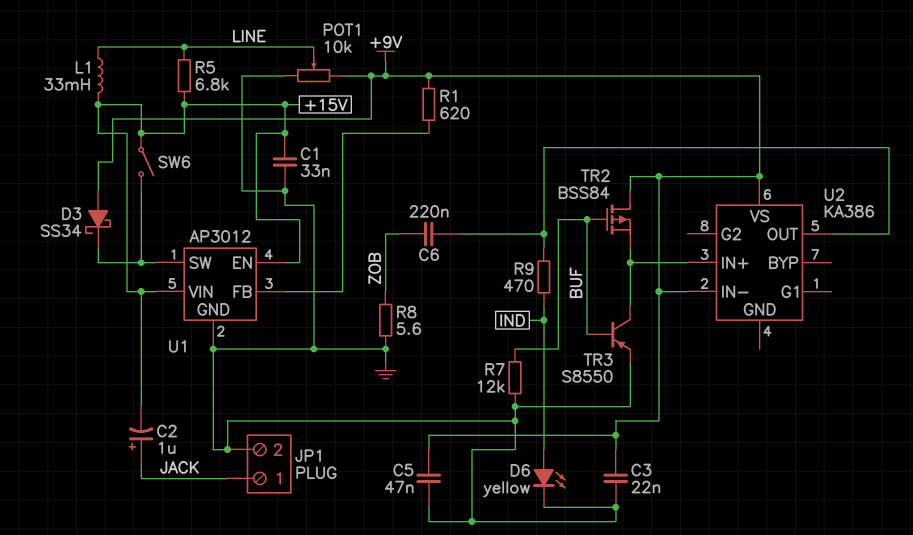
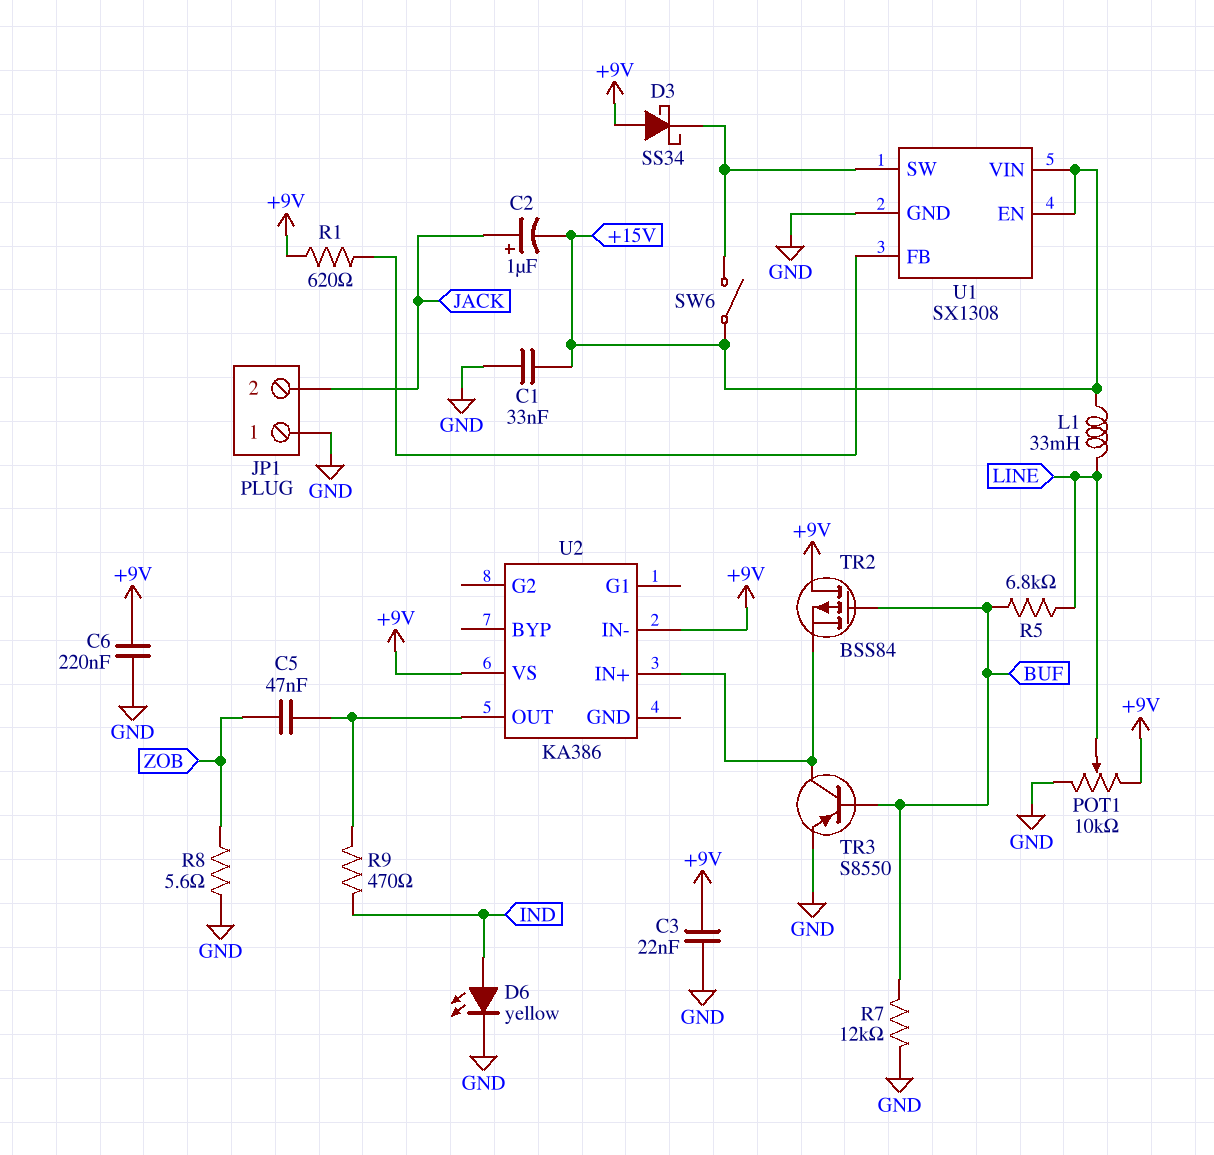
C5: 47nF (+9V, GND) -> 47nF (U2/OUT, ZOB)
C6: 220nF (U2/OUT, ZOB) -> 220nF (+9V, GND)
JP1 pin 1: JACK -> GND
JP1 pin 2: GND -> JACK
R5: 6.8k (+15V, LINE) -> 6.8k (BUF, LINE)
U1: AP3012 -> SX1308

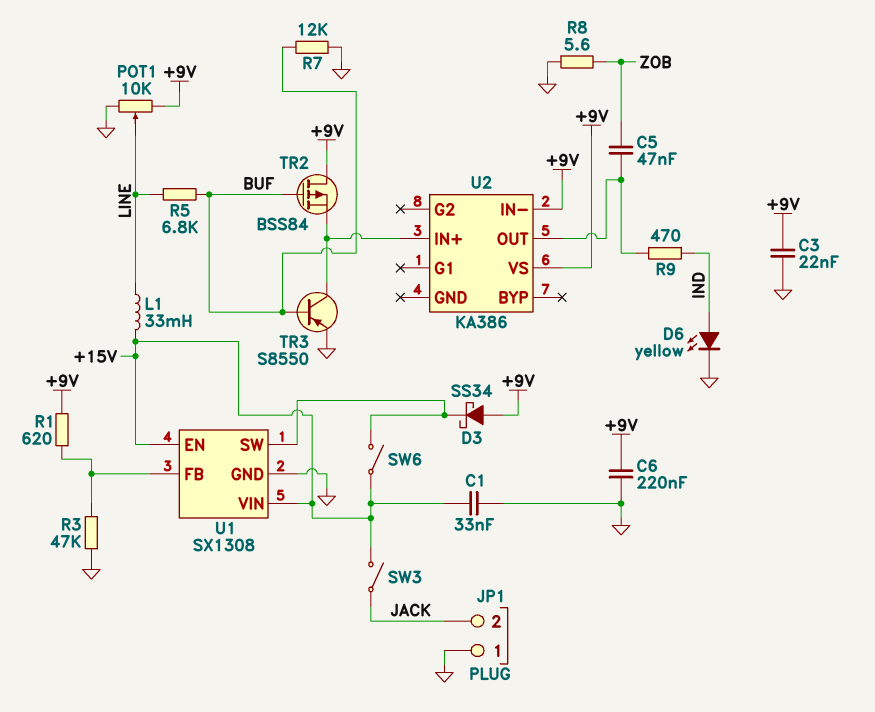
C2: 1uF (plus JACK, minus +15V) -> none
R3: none -> 47k (GND, U1/FB)
SW3: none -> switch (+15V, JACK)

